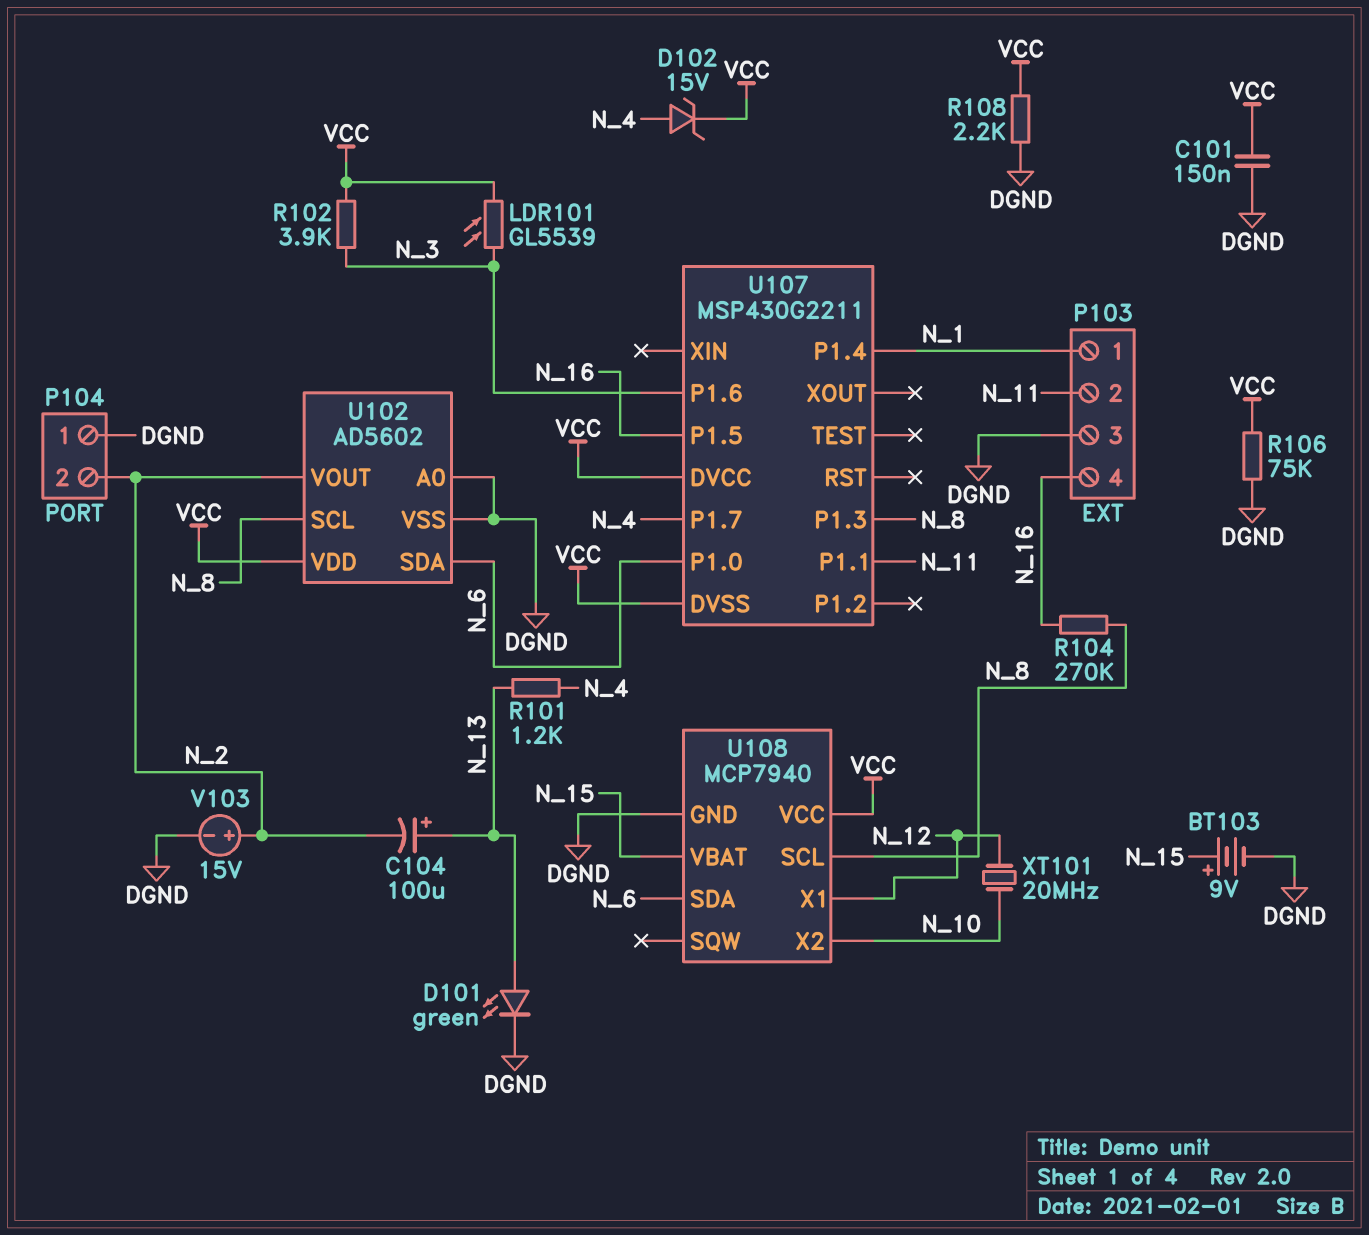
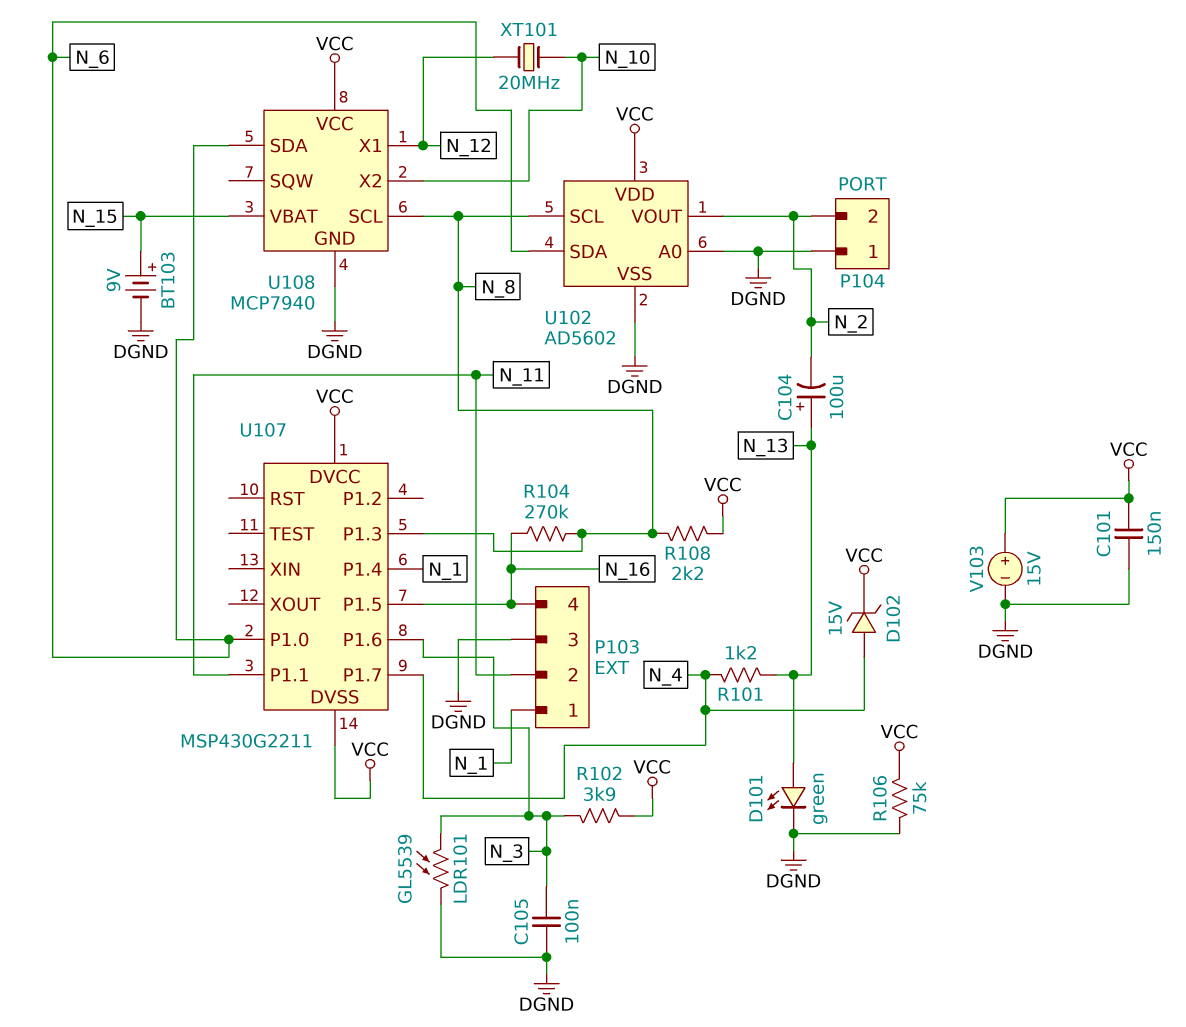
C105: none -> 100nF (DGND, N_3)
LDR101: GL5539 (N_3, VCC) -> GL5539 (DGND, N_3)
R108: 2.2k (DGND, VCC) -> 2.2k (N_8, VCC)
V103: 15V (plus N_2, minus DGND) -> 15V (plus VCC, minus DGND)

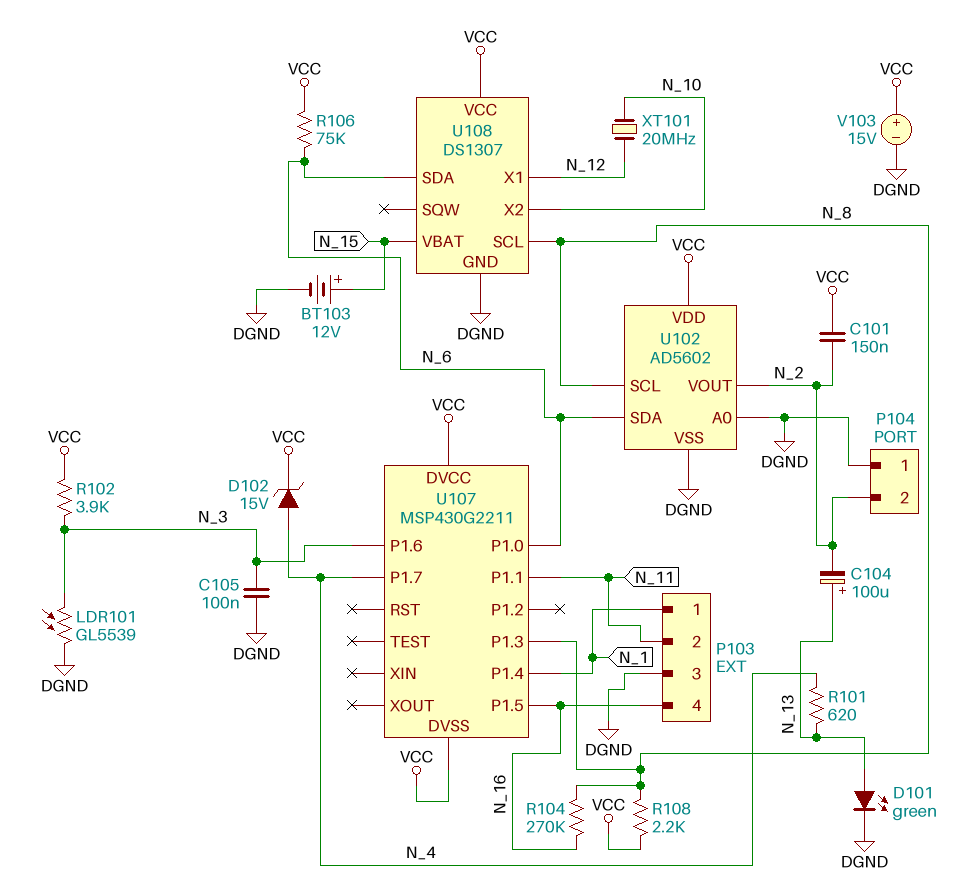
BT103: 9V (plus N_15, minus DGND) -> 12V (plus N_15, minus DGND)
C101: 150nF (DGND, VCC) -> 150nF (N_2, VCC)
R101: 1.2k (N_4, N_13) -> 620 (N_4, N_13)
R106: 75k (DGND, VCC) -> 75k (N_6, VCC)
U108: MCP7940 -> DS1307

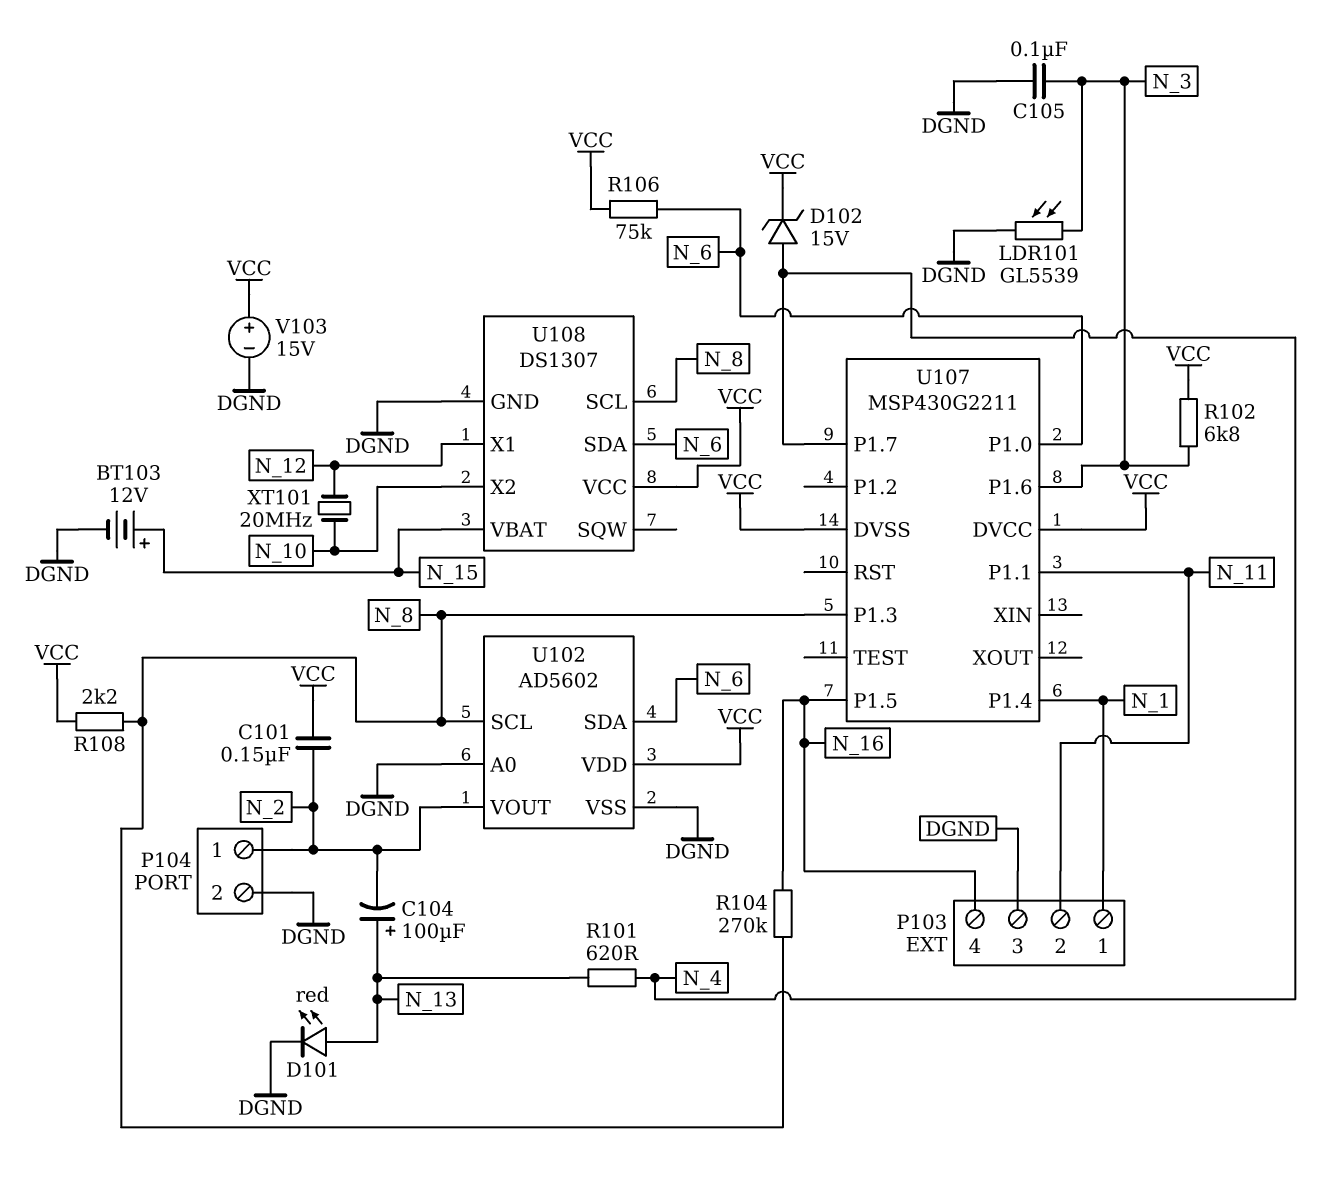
D101: LED green (A N_13, K DGND) -> LED red (A N_13, K DGND)
P104 pin 1: DGND -> N_2
P104 pin 2: N_2 -> DGND
R102: 3.9k (N_3, VCC) -> 6.8k (N_3, VCC)

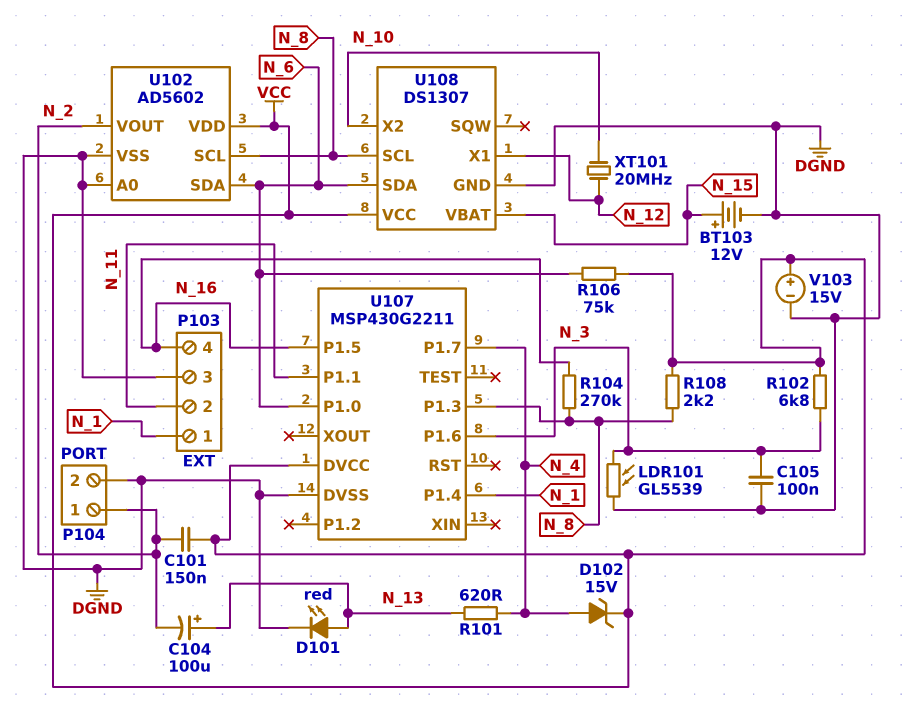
U107 pin DVSS: VCC -> DGND

